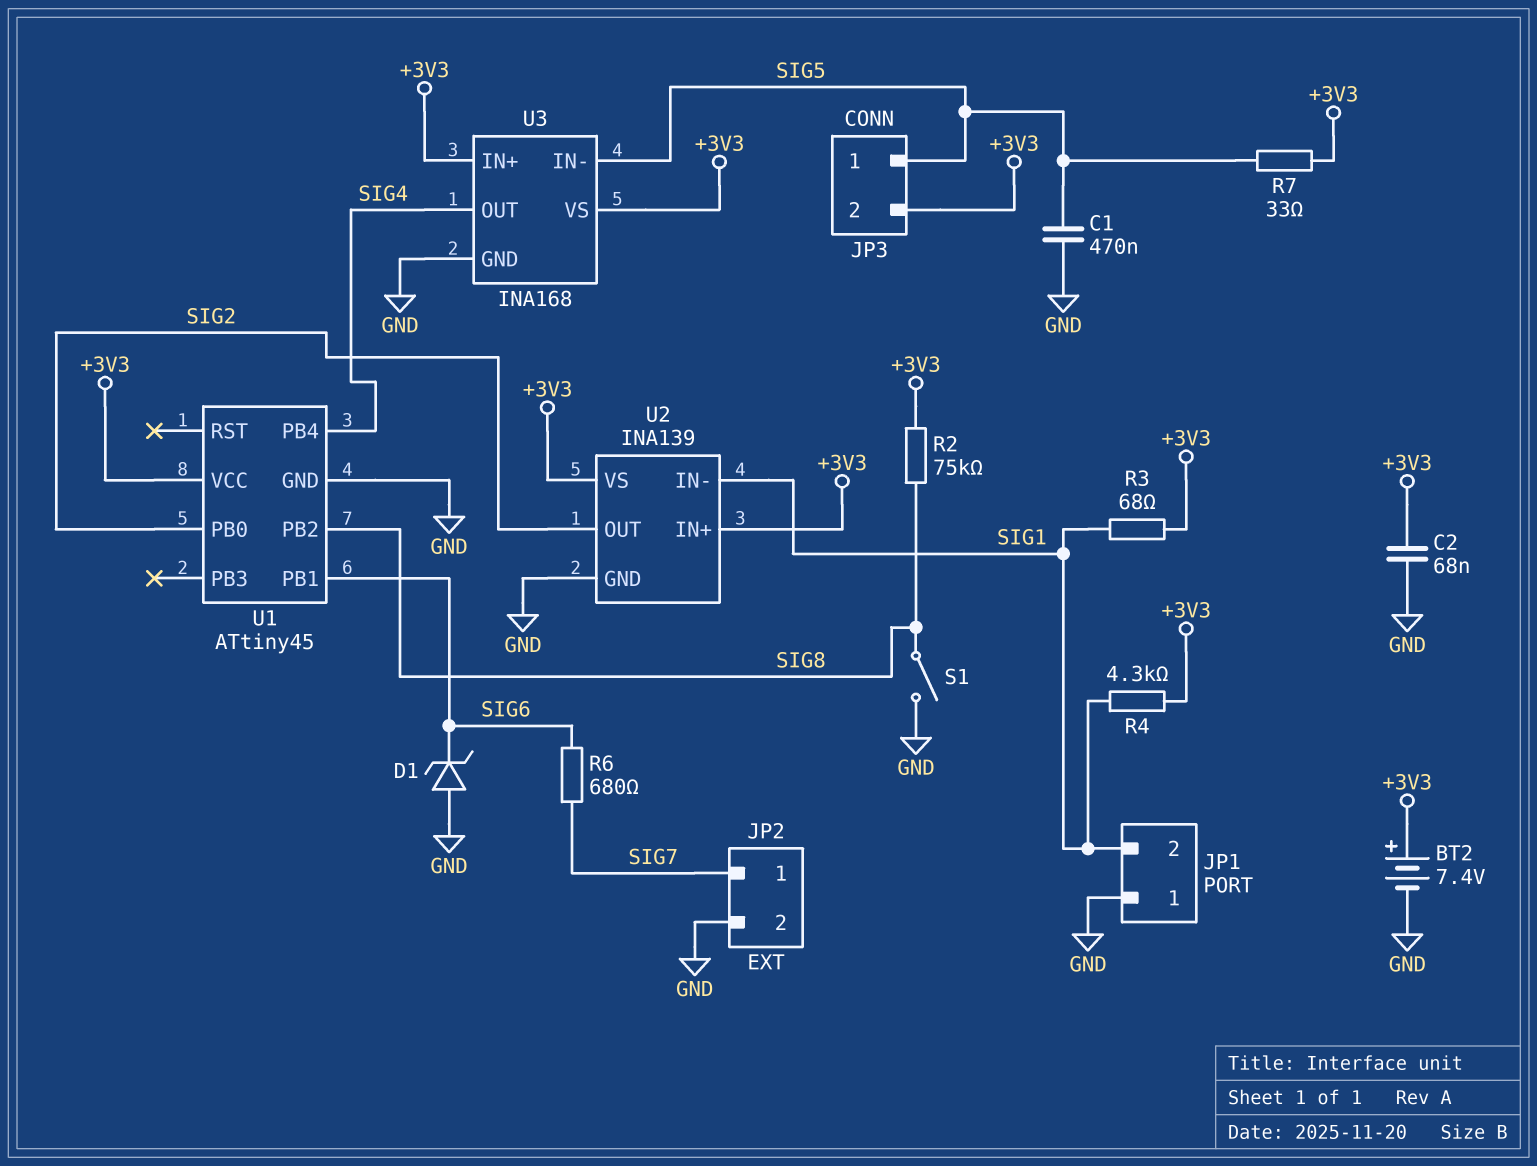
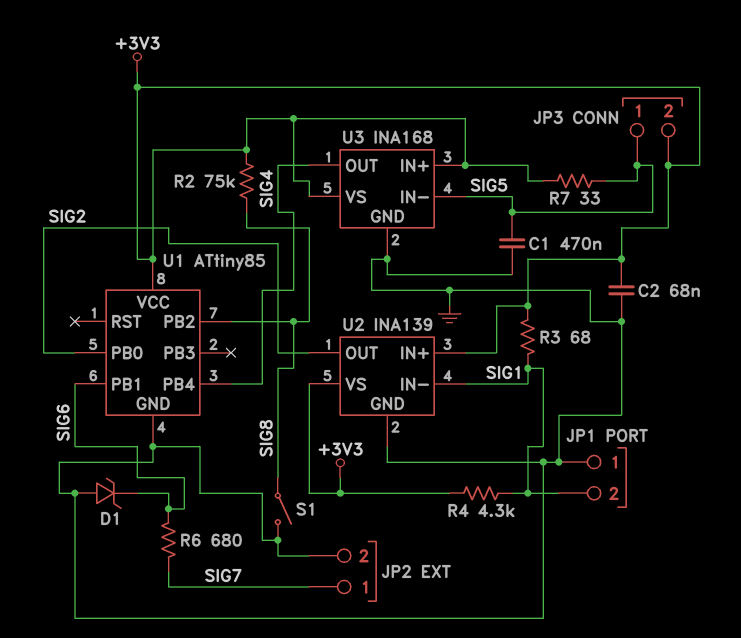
BT2: 7.4V (plus +3V3, minus GND) -> none
U1: ATtiny45 -> ATtiny85

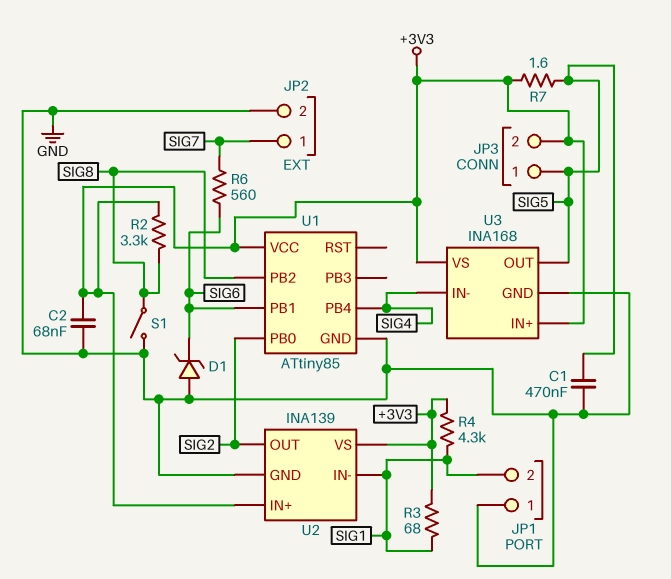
R2: 75k (+3V3, SIG8) -> 3.3k (+3V3, SIG8)
R6: 680 (SIG6, SIG7) -> 560 (SIG6, SIG7)
R7: 33 (+3V3, SIG5) -> 1.6 (+3V3, SIG5)
U3 pin IN-: SIG5 -> SIG4
U3 pin OUT: SIG4 -> SIG5

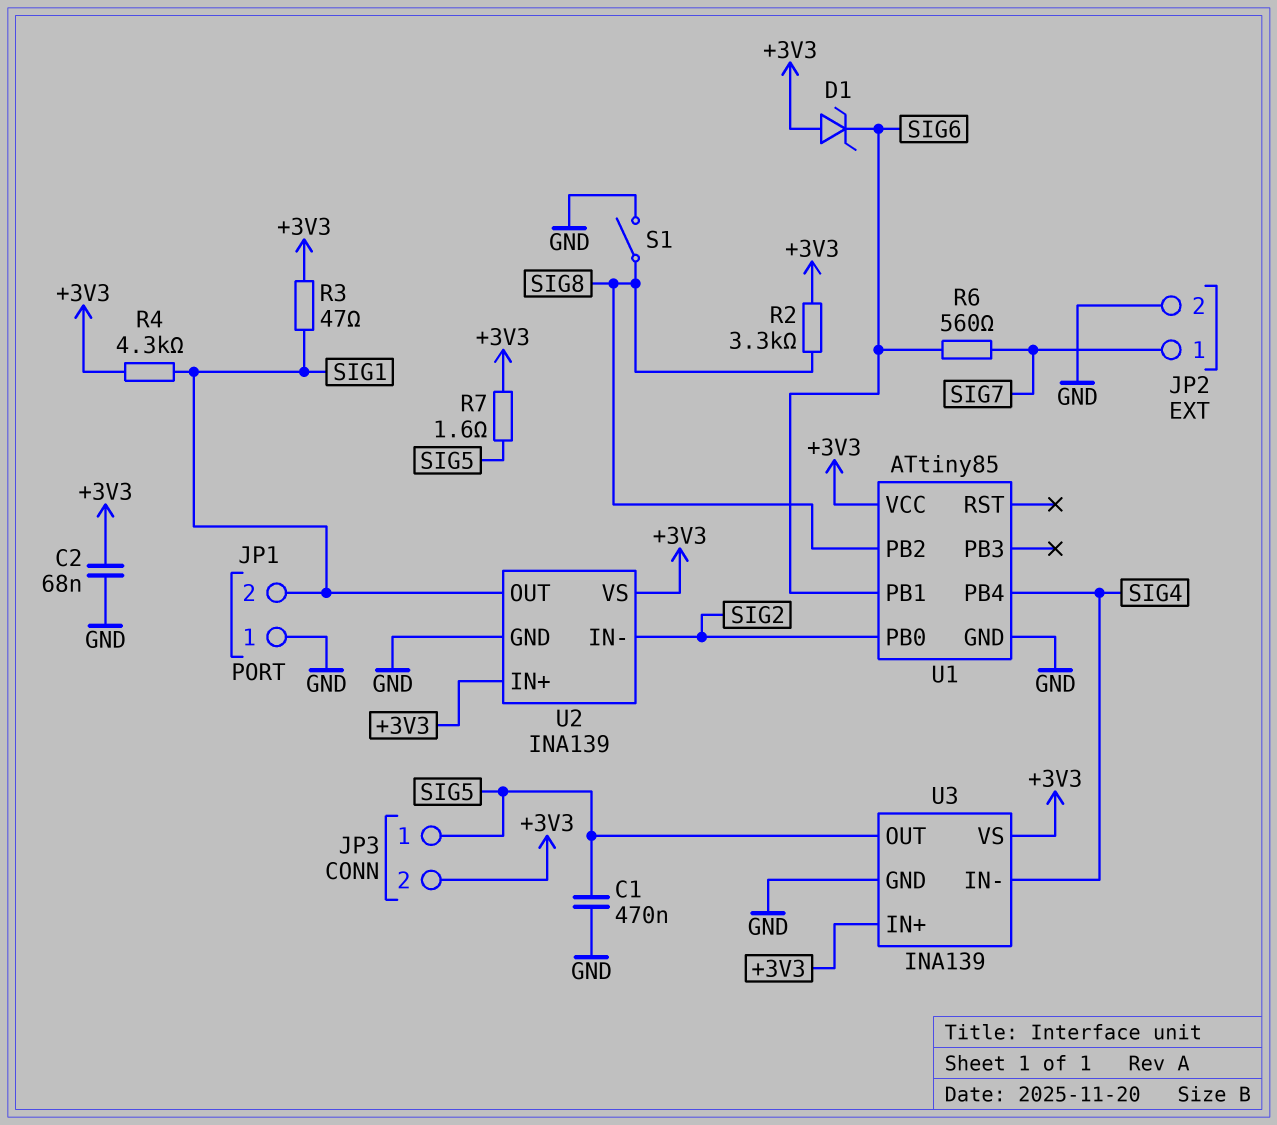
D1: zener (A GND, K SIG6) -> zener (A +3V3, K SIG6)
R3: 68 (+3V3, SIG1) -> 47 (+3V3, SIG1)
U2 pin IN-: SIG1 -> SIG2
U2 pin OUT: SIG2 -> SIG1
U3: INA168 -> INA139

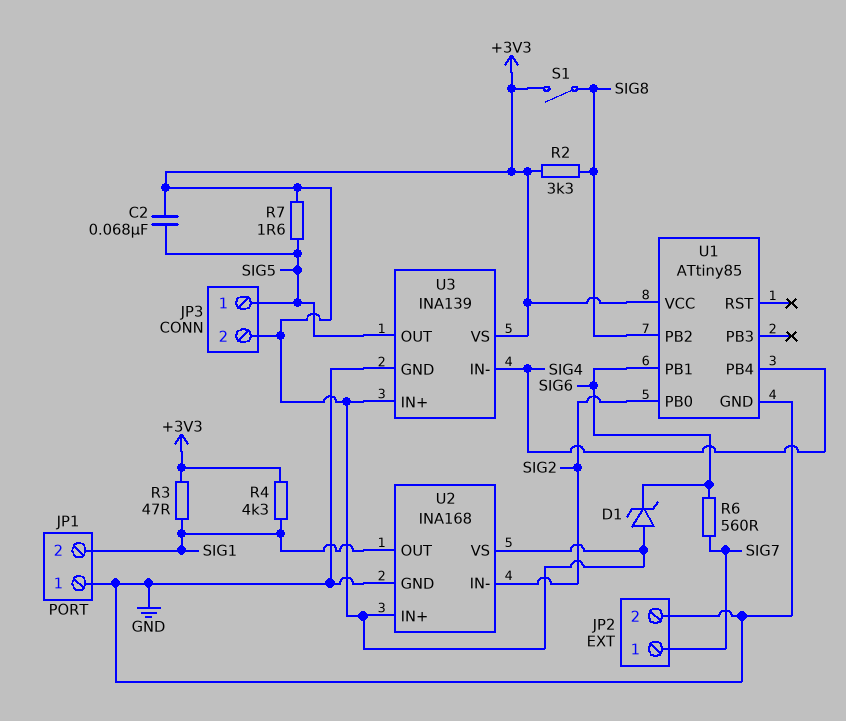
C1: 470nF (GND, SIG5) -> none
C2: 68nF (+3V3, GND) -> 68nF (+3V3, SIG5)
S1: switch (GND, SIG8) -> switch (+3V3, SIG8)
U2: INA139 -> INA168

